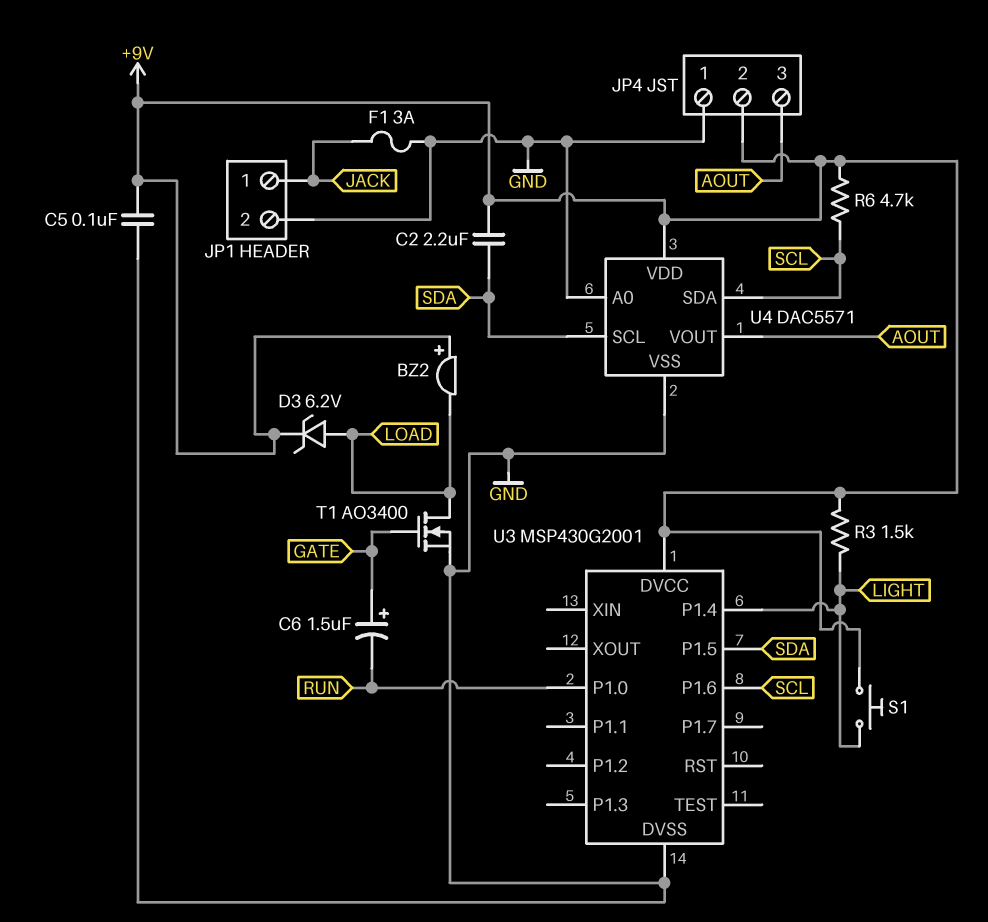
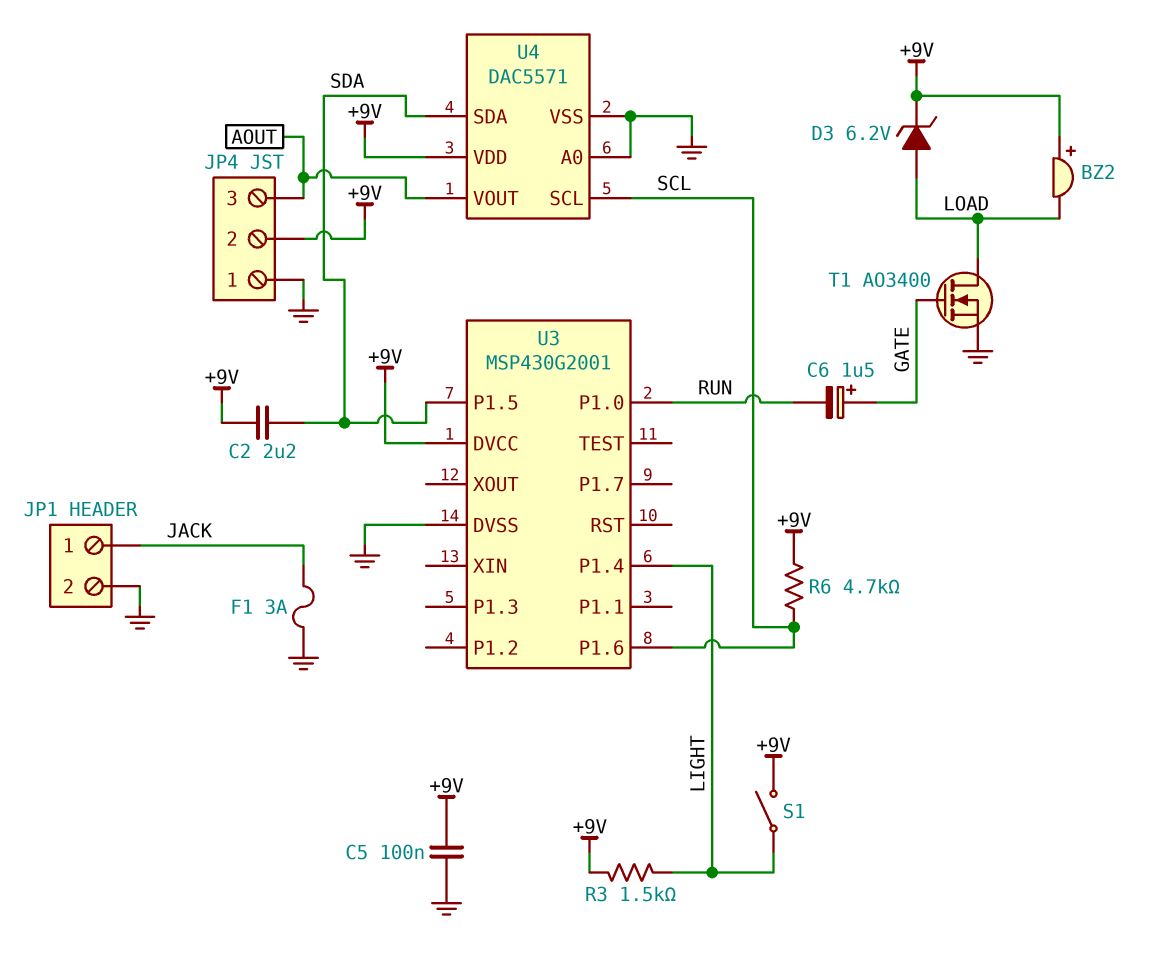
S1: button (+9V, LIGHT) -> switch (+9V, LIGHT)
U4 pin SCL: SDA -> SCL
U4 pin SDA: SCL -> SDA

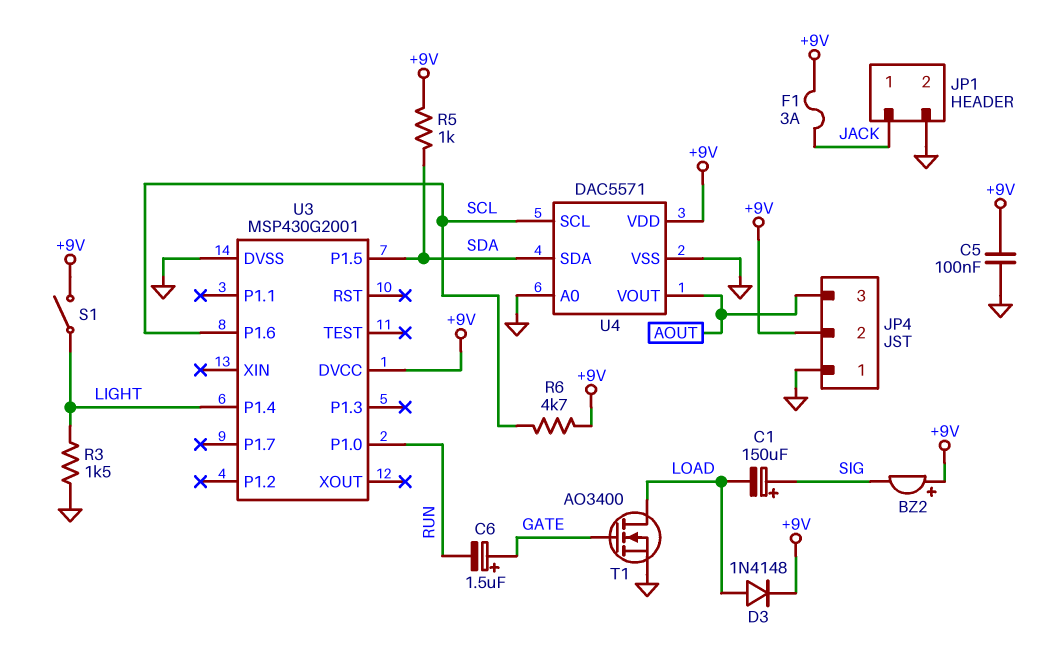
BZ2: buzzer (plus +9V, minus LOAD) -> buzzer (plus +9V, minus SIG)
C1: none -> 150uF (plus SIG, minus LOAD)
C2: 2.2uF (+9V, SDA) -> none
D3: zener 6.2V (A LOAD, K +9V) -> diode 1N4148 (A LOAD, K +9V)
F1: 3A (GND, JACK) -> 3A (+9V, JACK)
R3: 1.5k (+9V, LIGHT) -> 1.5k (GND, LIGHT)
R5: none -> 1k (+9V, SDA)

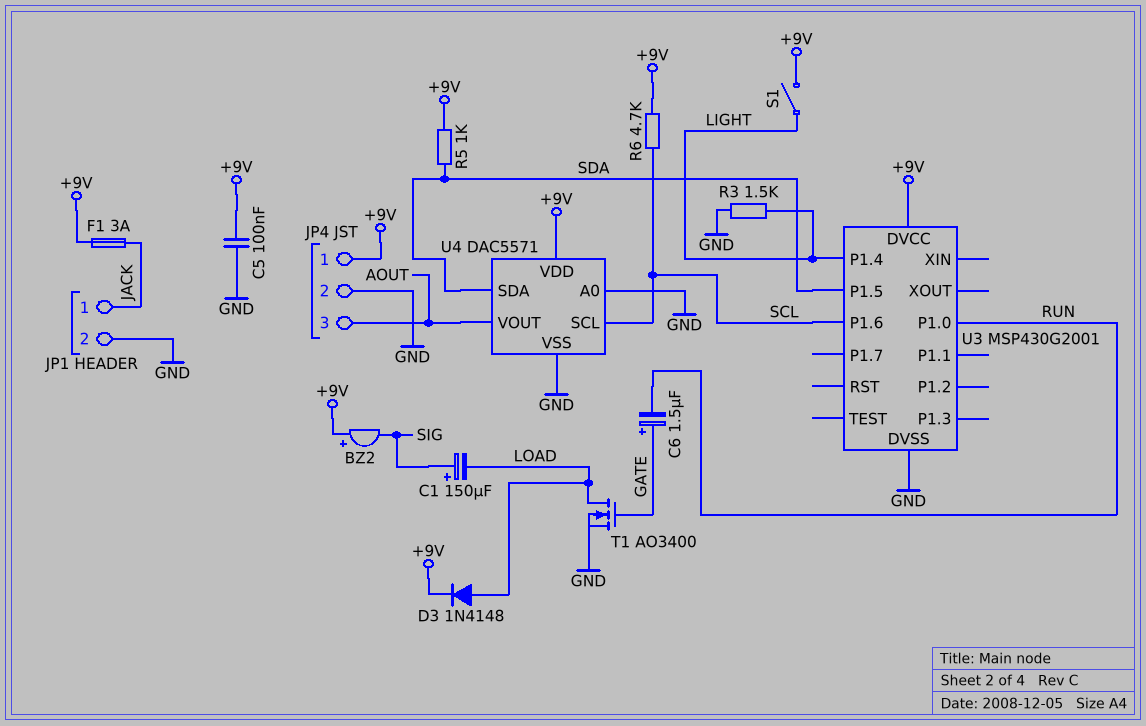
JP4 pin 1: GND -> +9V
JP4 pin 2: +9V -> GND

